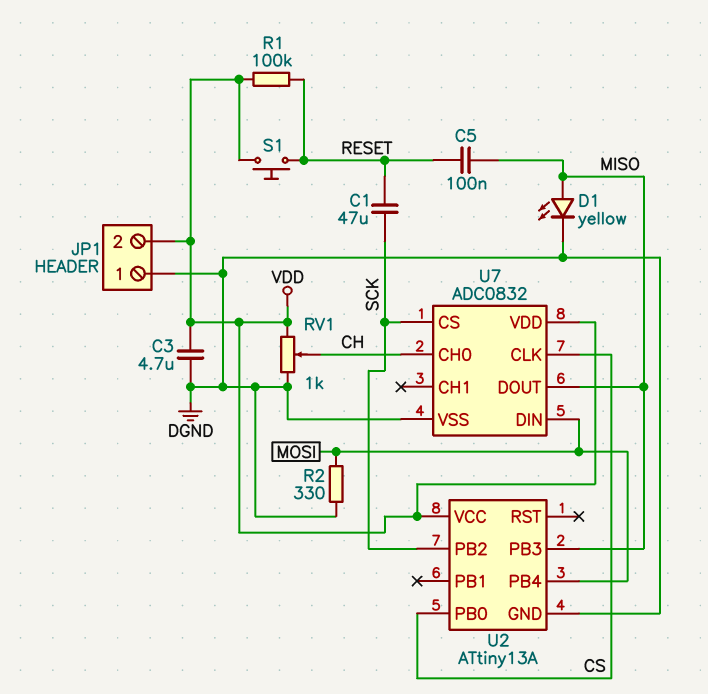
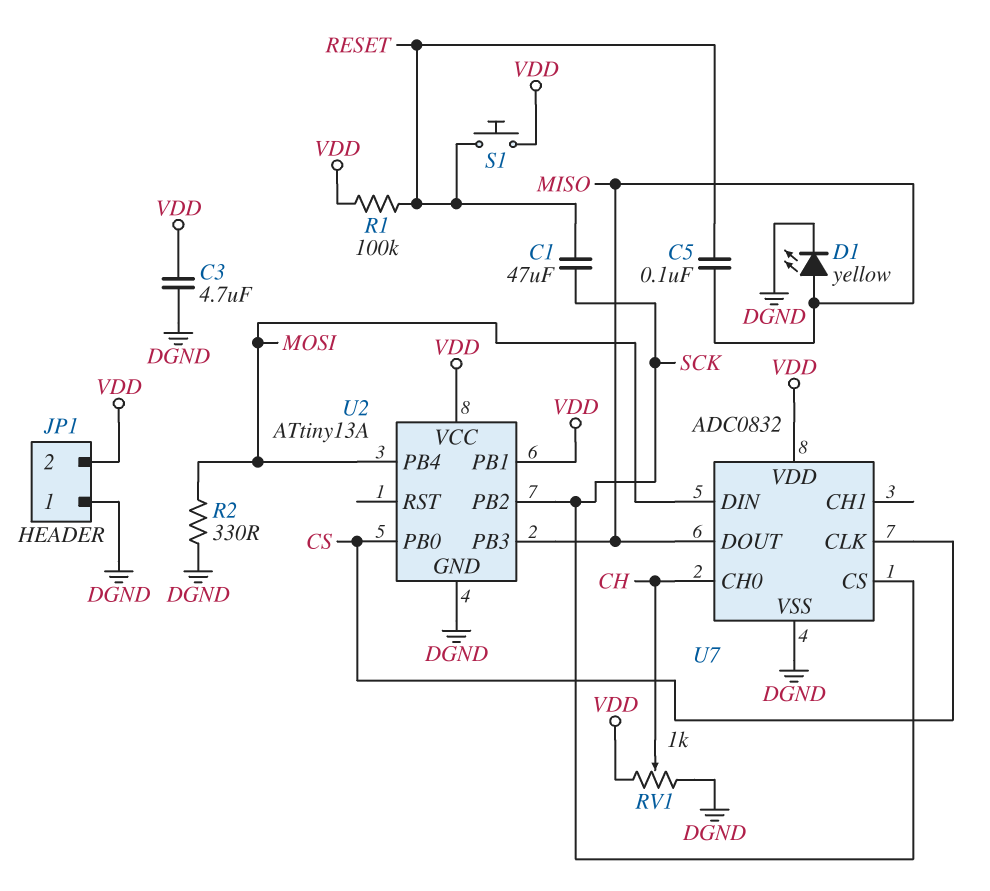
U2 pin PB1: none -> VDD

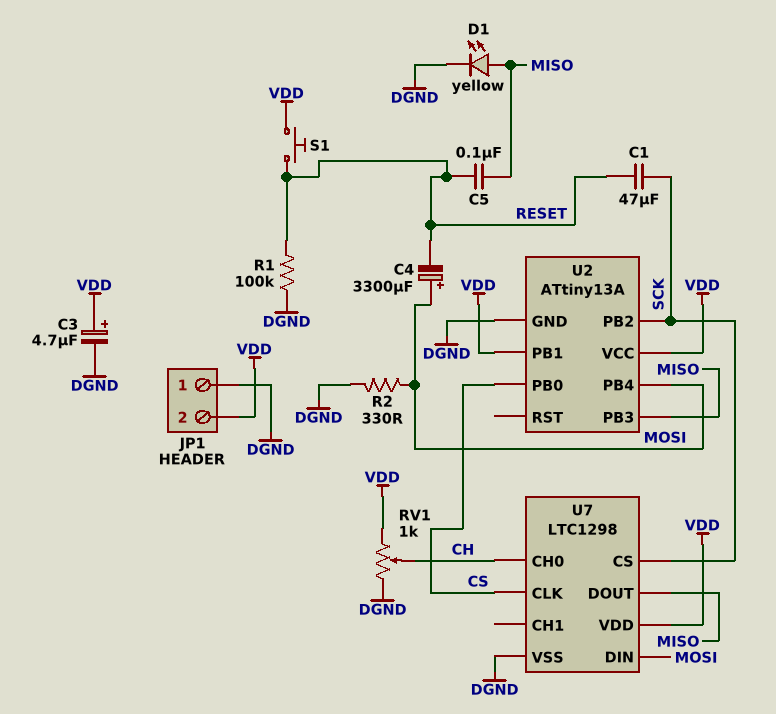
C3: 4.7uF (DGND, VDD) -> 4.7uF (plus VDD, minus DGND)
C4: none -> 3300uF (plus MOSI, minus RESET)
R1: 100k (RESET, VDD) -> 100k (DGND, RESET)
U7: ADC0832 -> LTC1298

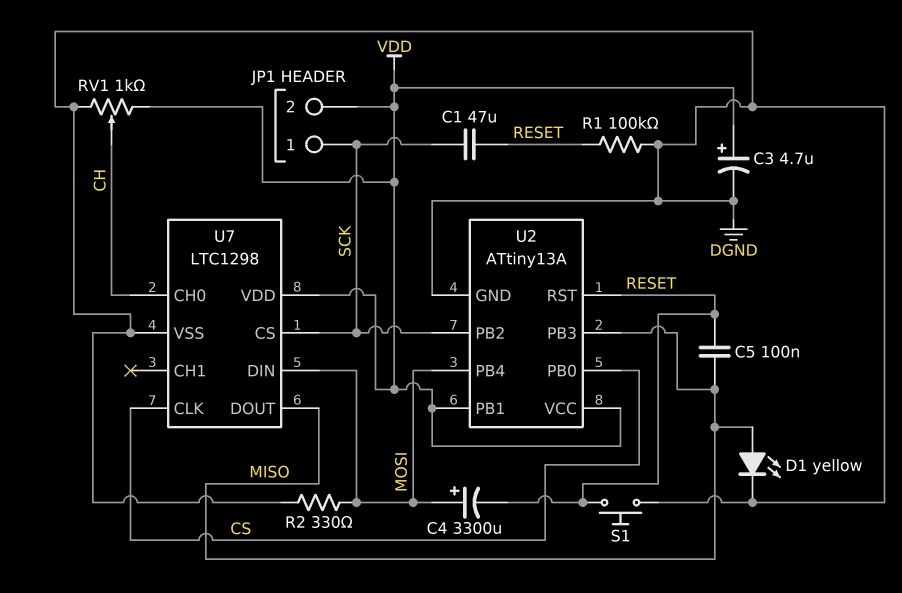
JP1 pin 1: DGND -> SCK
S1: button (RESET, VDD) -> button (DGND, RESET)
U2 pin RST: none -> RESET

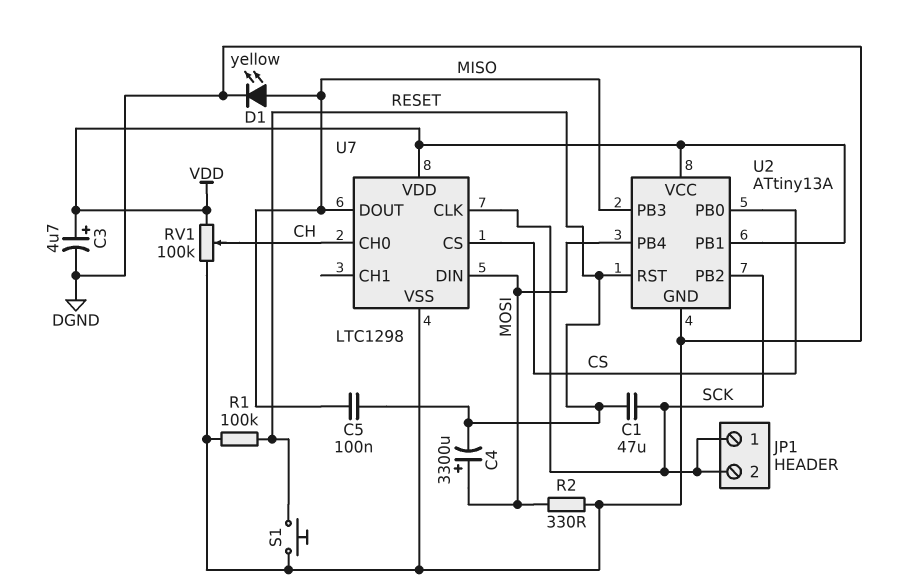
JP1 pin 2: VDD -> SCK
RV1: 1k (DGND, VDD, wiper CH) -> 100k (DGND, VDD, wiper CH)
U7 pin CLK: CS -> SCK
U7 pin CS: SCK -> CS

